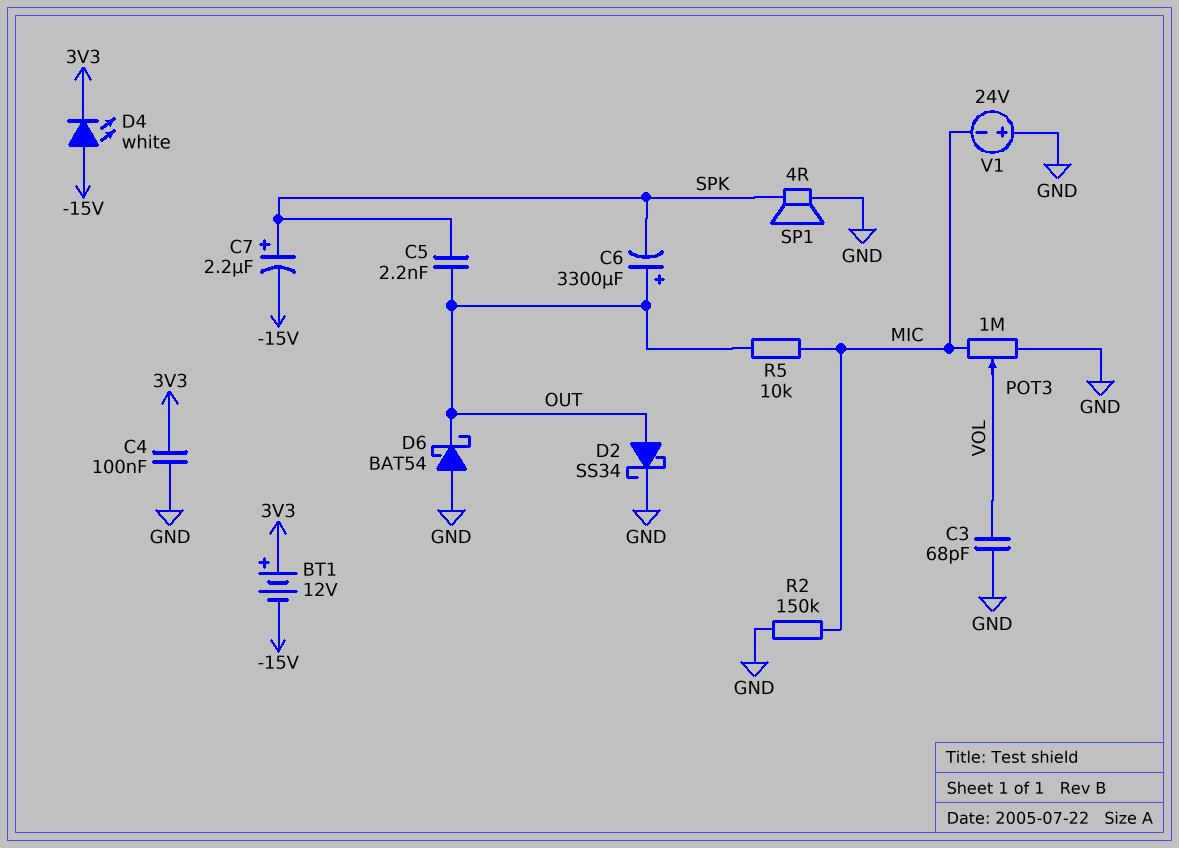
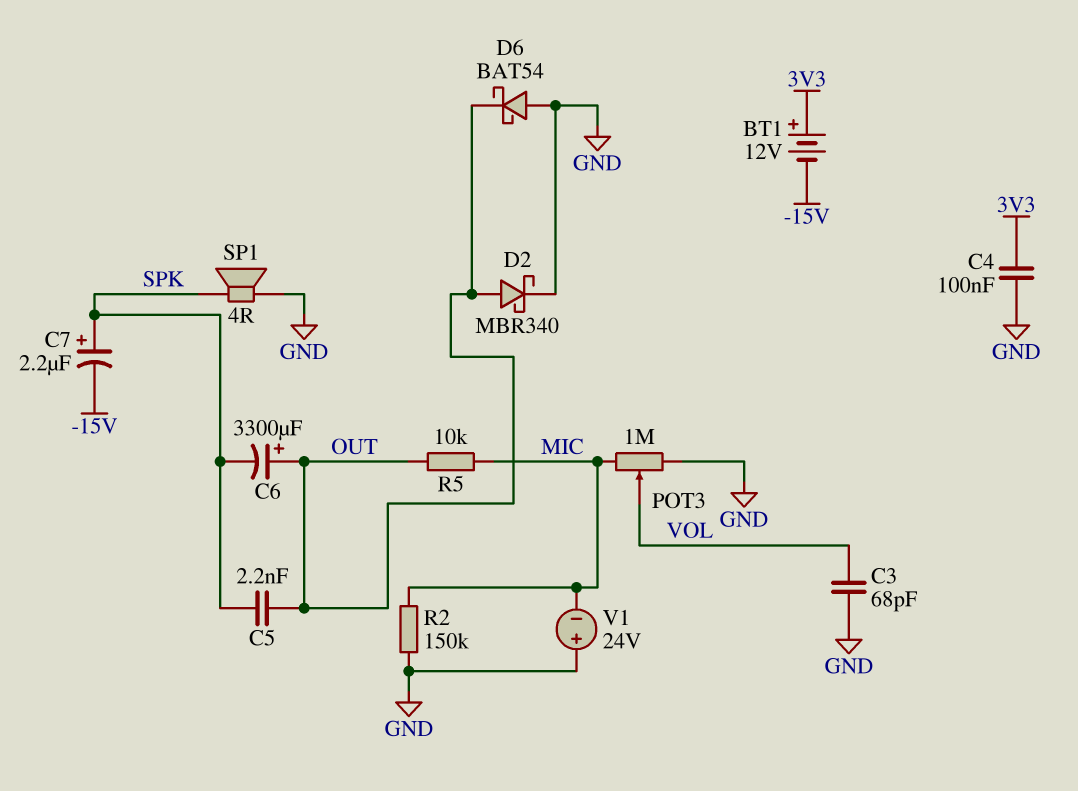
D2: schottky SS34 (A OUT, K GND) -> schottky MBR340 (A OUT, K GND)
D4: LED white (A -15V, K 3V3) -> none

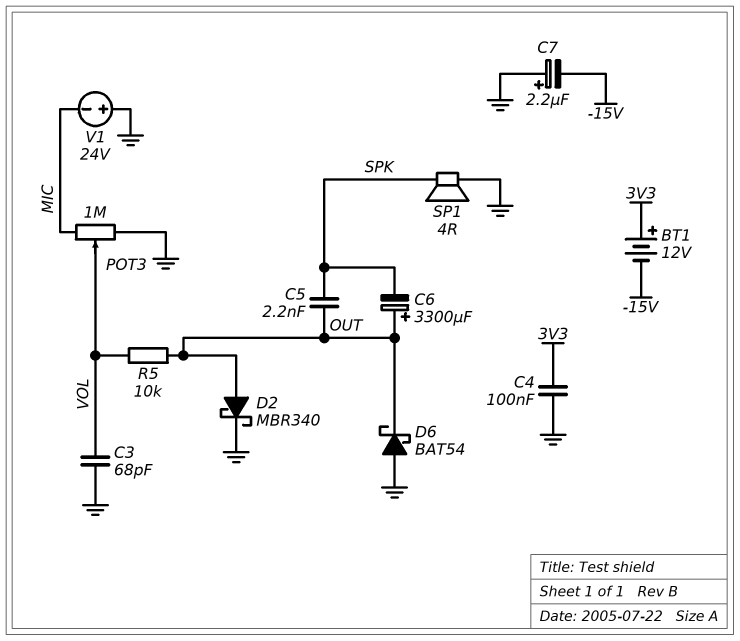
C7: 2.2uF (plus SPK, minus -15V) -> 2.2uF (plus GND, minus -15V)
R2: 150k (GND, MIC) -> none
R5: 10k (MIC, OUT) -> 10k (OUT, VOL)

